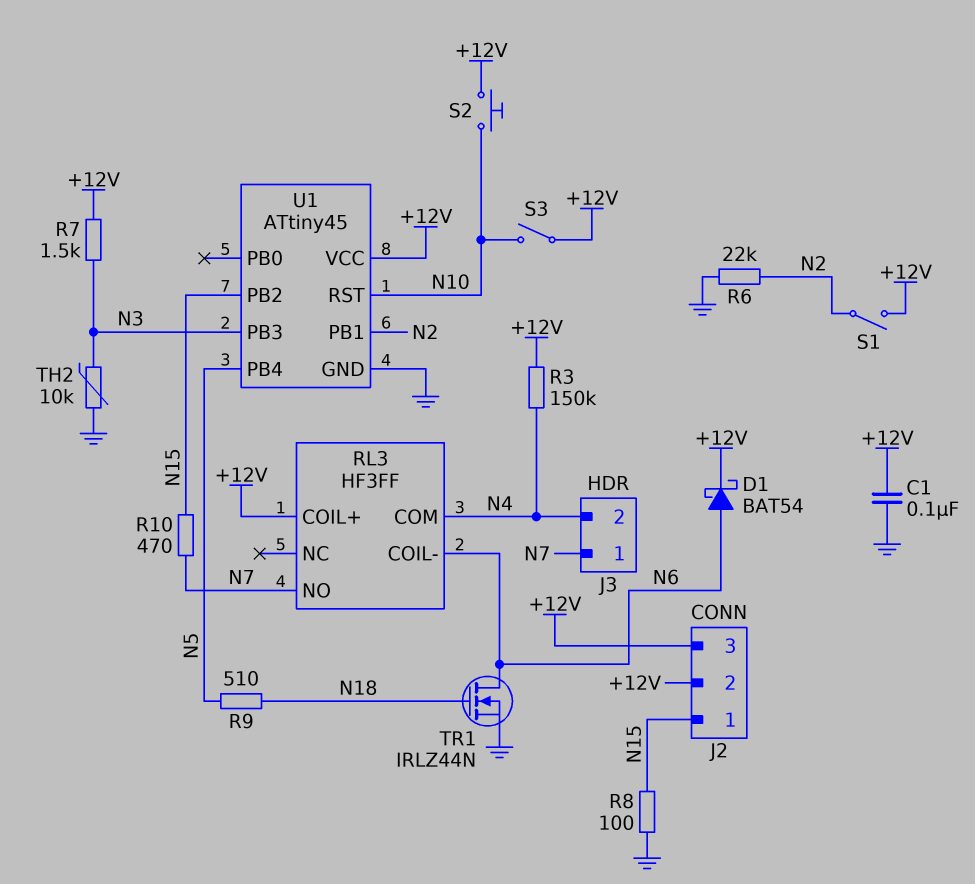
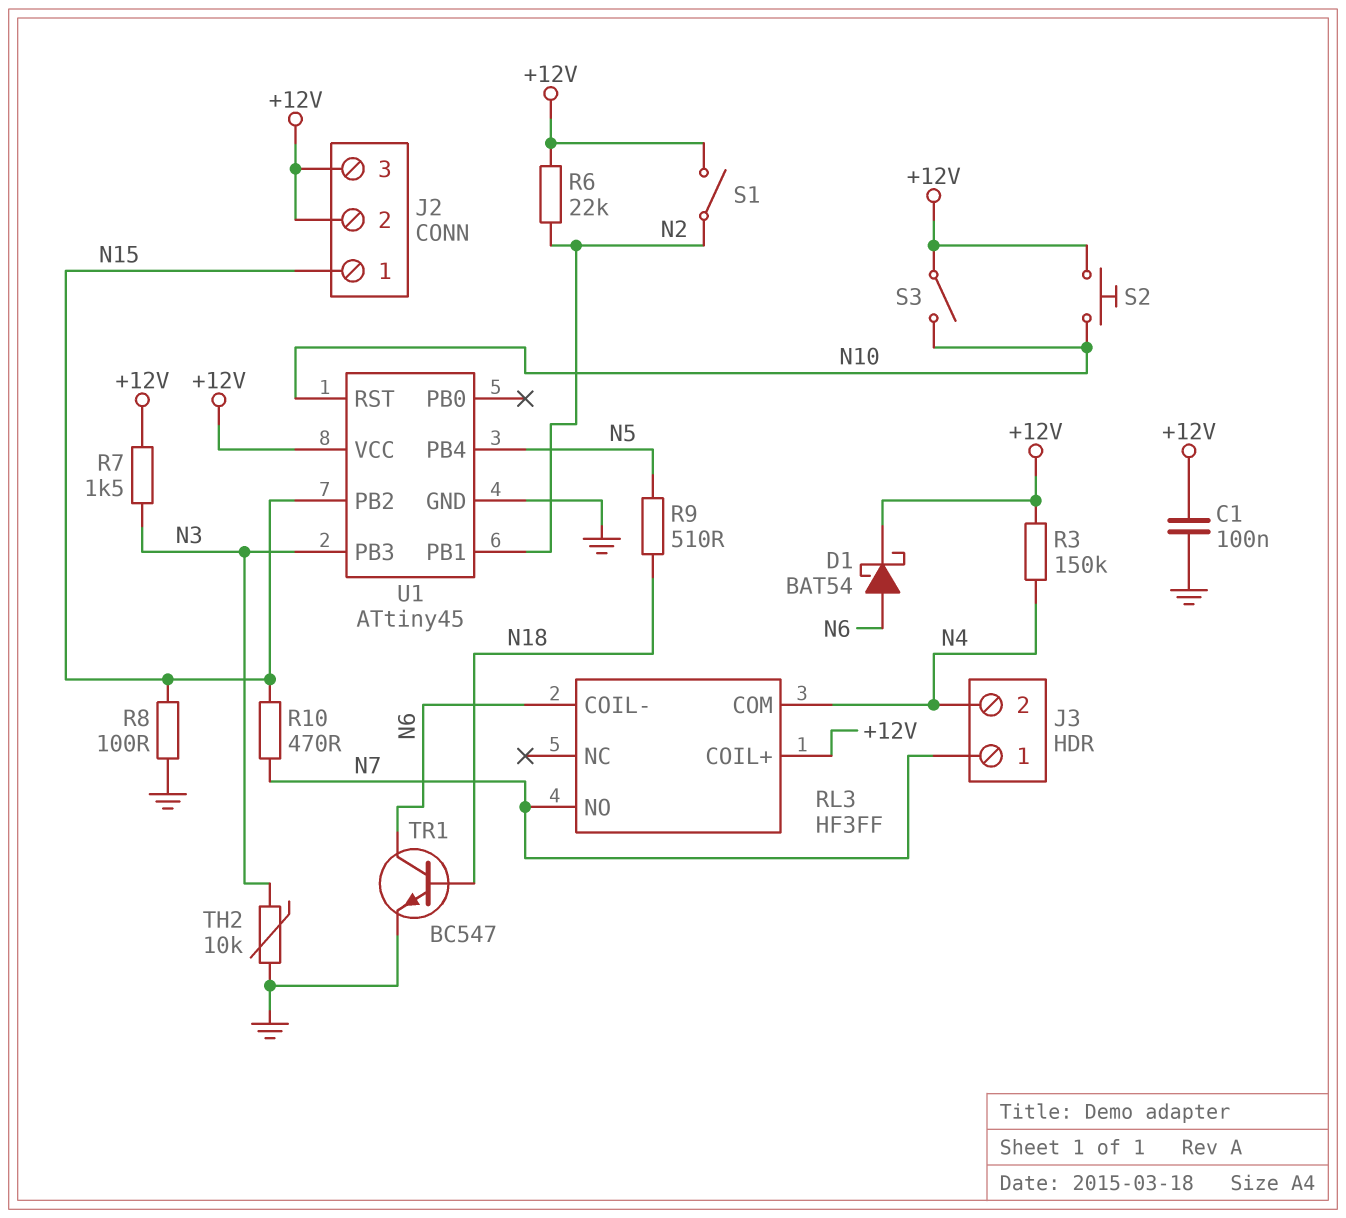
R6: 22k (GND, N2) -> 22k (+12V, N2)
TR1: NMOS IRLZ44N (G N18, D N6, S GND) -> NPN BC547 (B N18, C N6, E GND)

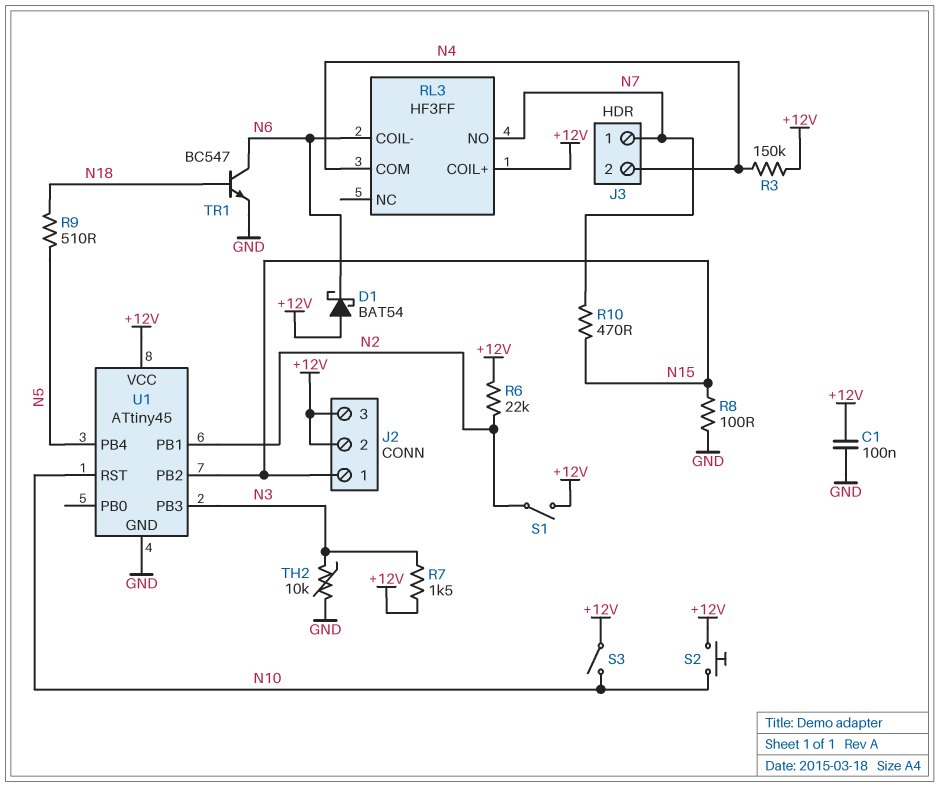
D1: schottky BAT54 (A N6, K +12V) -> schottky BAT54 (A +12V, K N6)

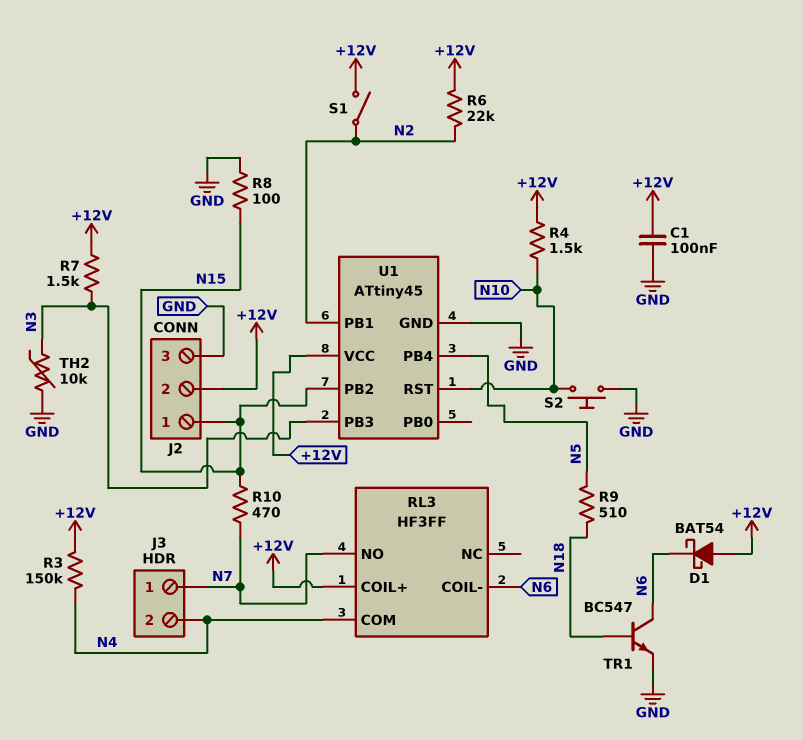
J2 pin 3: +12V -> GND
R4: none -> 1.5k (+12V, N10)
S2: button (+12V, N10) -> button (GND, N10)
S3: switch (+12V, N10) -> none

